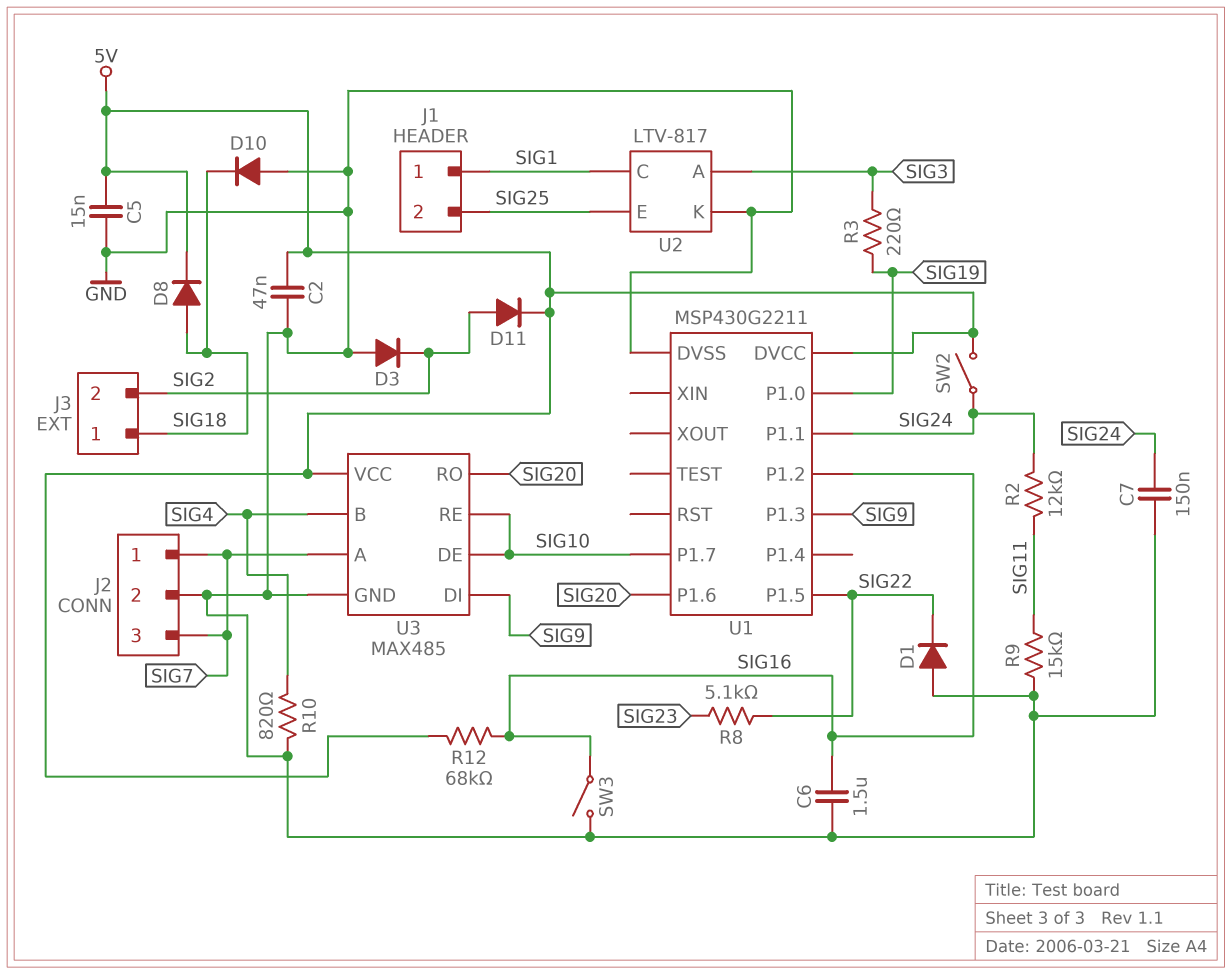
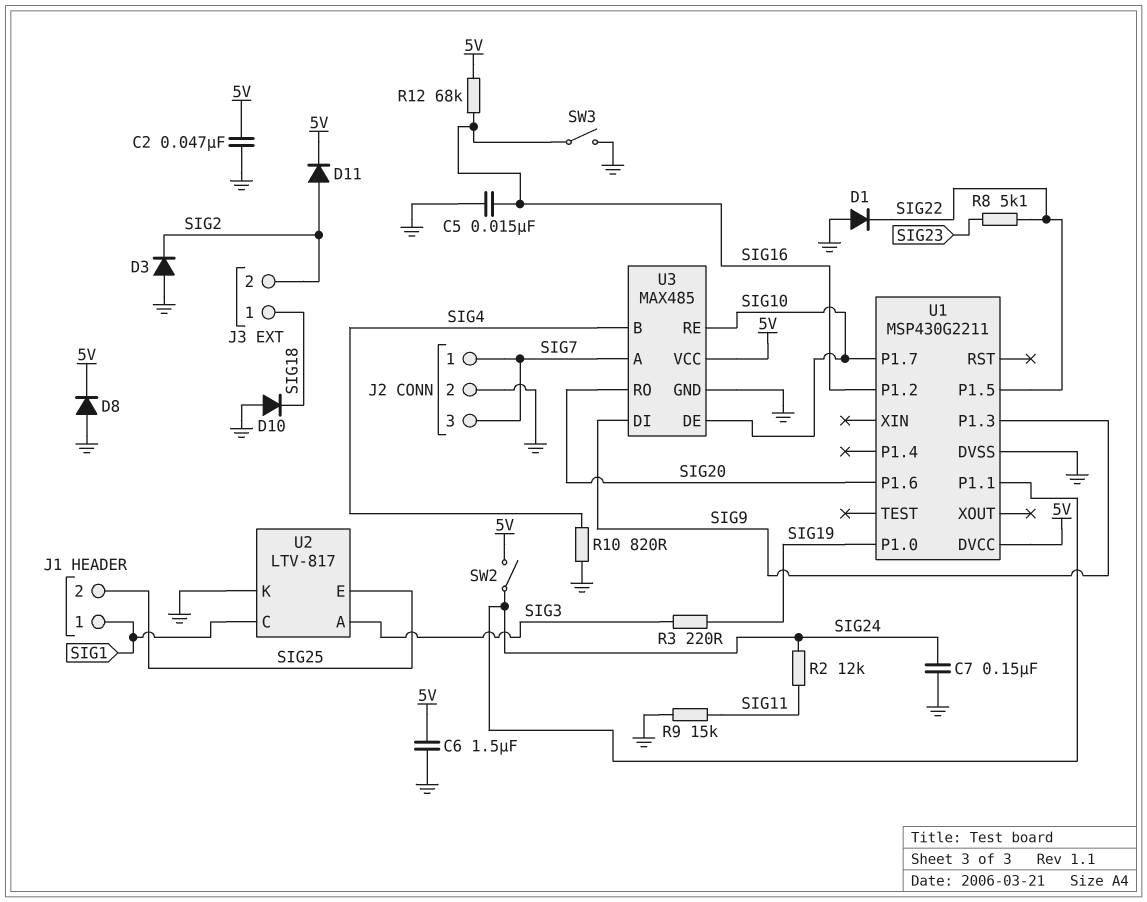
C5: 15nF (5V, GND) -> 15nF (GND, SIG16)
C6: 1.5uF (GND, SIG16) -> 1.5uF (5V, GND)
D8: diode (A SIG18, K 5V) -> diode (A GND, K 5V)

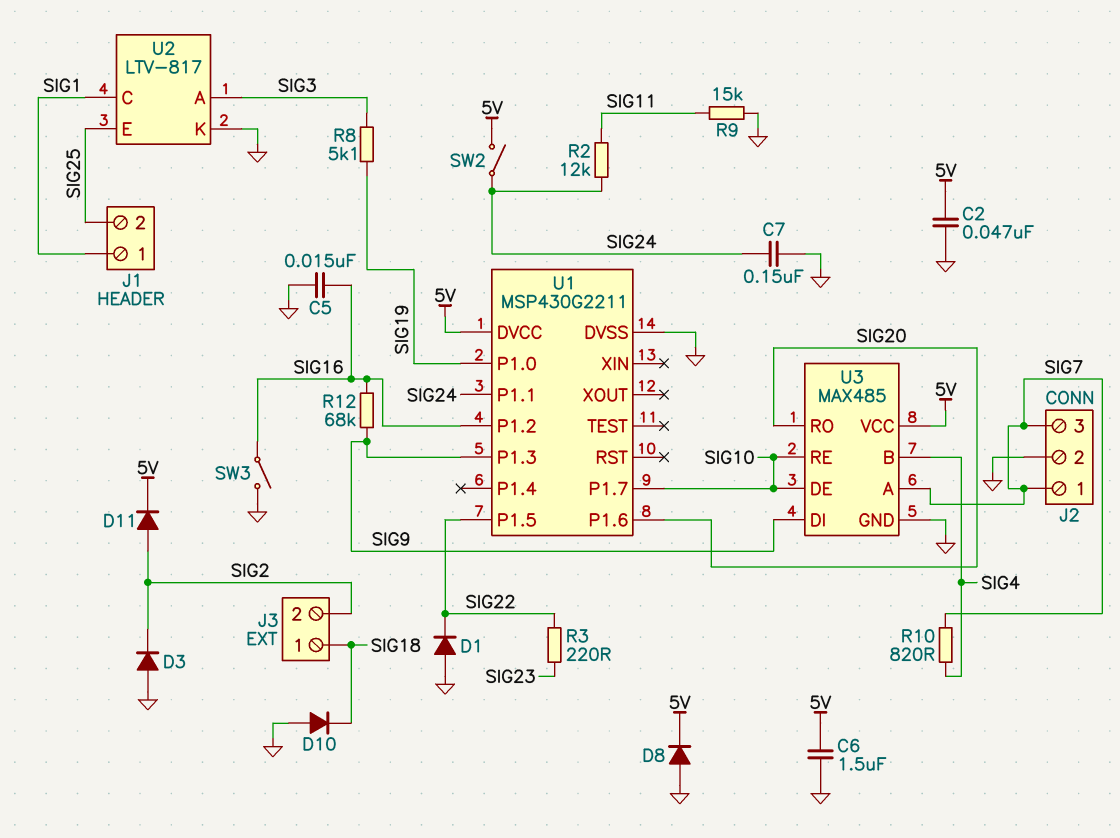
R3: 220 (SIG3, SIG19) -> 220 (SIG22, SIG23)
R8: 5.1k (SIG22, SIG23) -> 5.1k (SIG3, SIG19)
R10: 820 (GND, SIG4) -> 820 (SIG4, SIG7)
R12: 68k (5V, SIG16) -> 68k (SIG9, SIG16)

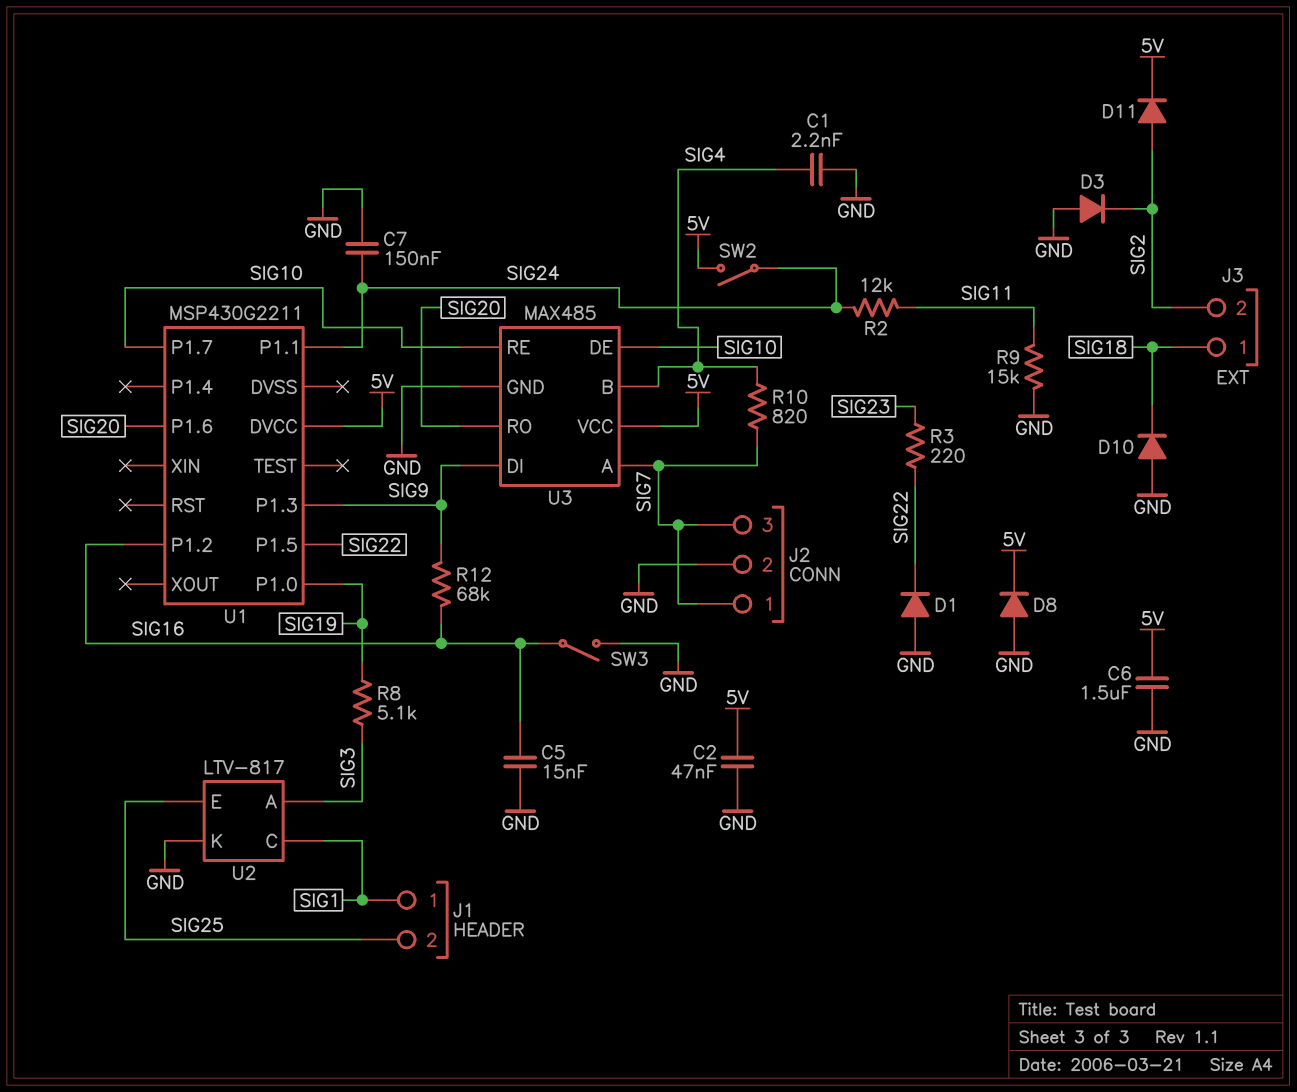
C1: none -> 2.2nF (GND, SIG4)
U1 pin DVSS: GND -> none

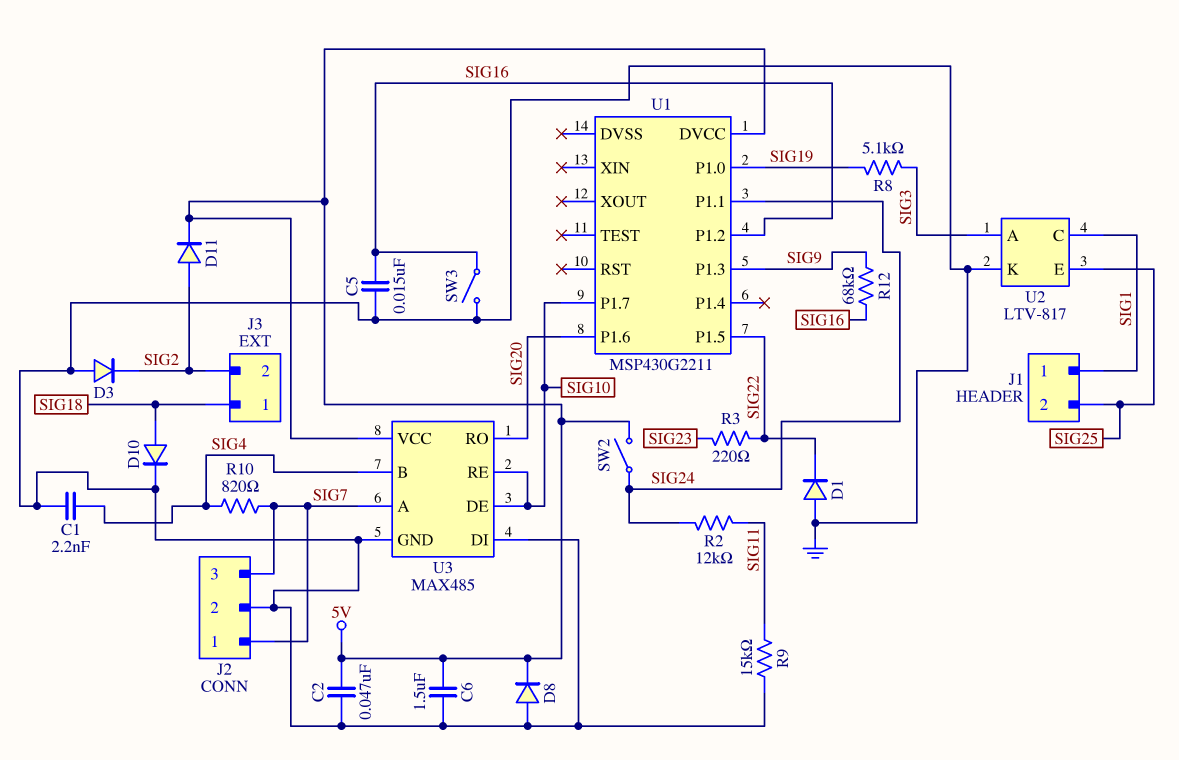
C7: 150nF (GND, SIG24) -> none
D10: diode (A GND, K SIG18) -> diode (A SIG18, K GND)
U3 pin DI: SIG9 -> GND

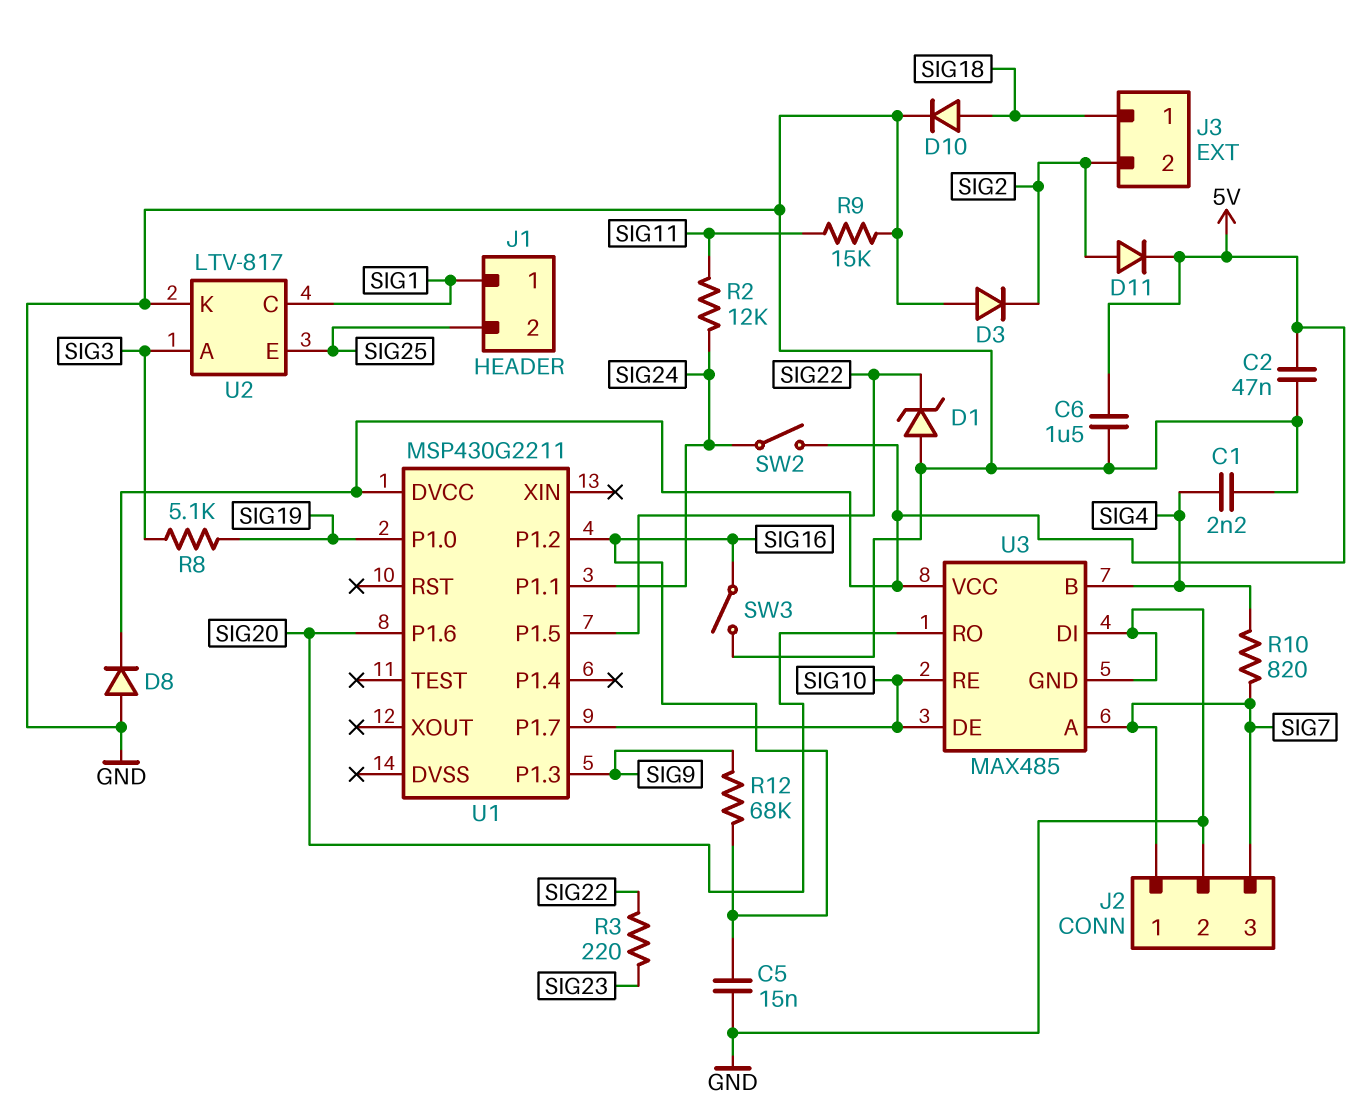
D1: diode (A GND, K SIG22) -> zener (A GND, K SIG22)

